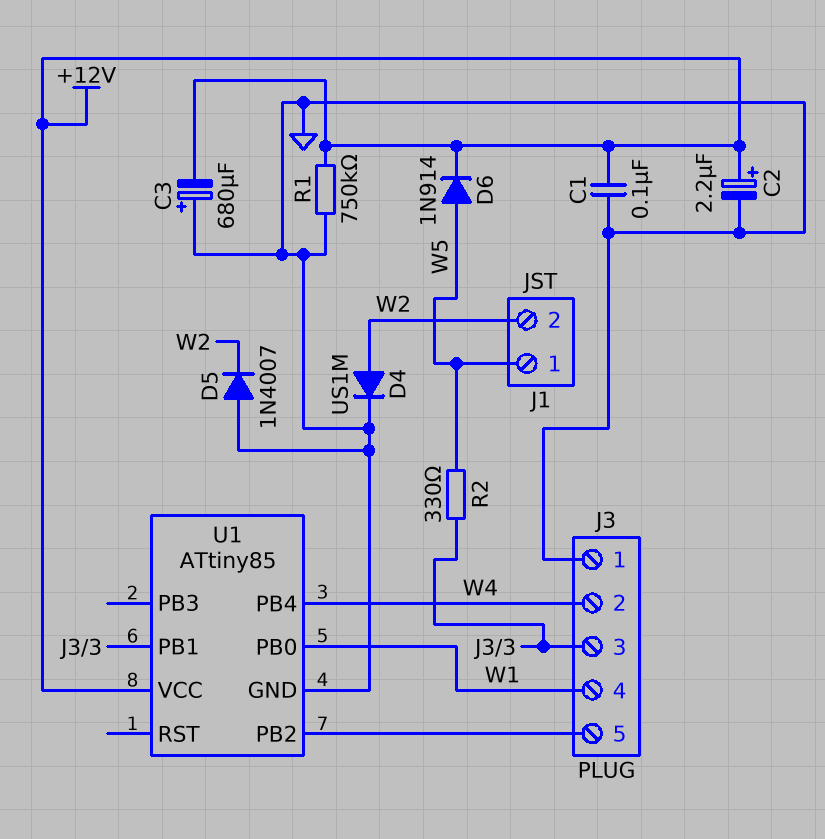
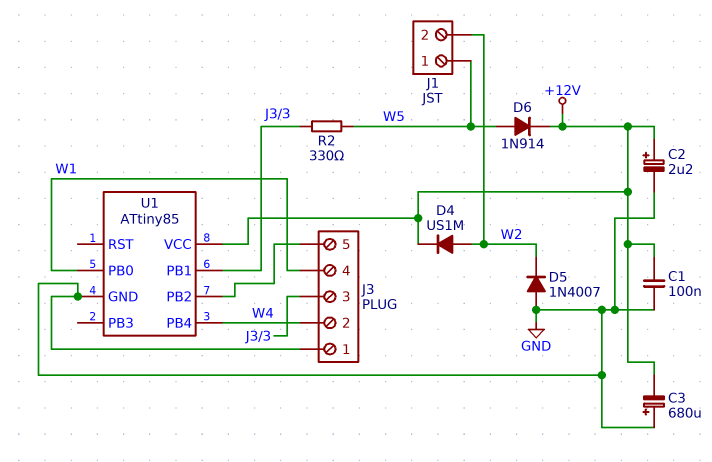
D4: diode US1M (A W2, K GND) -> diode US1M (A W2, K +12V)
R1: 750k (+12V, GND) -> none

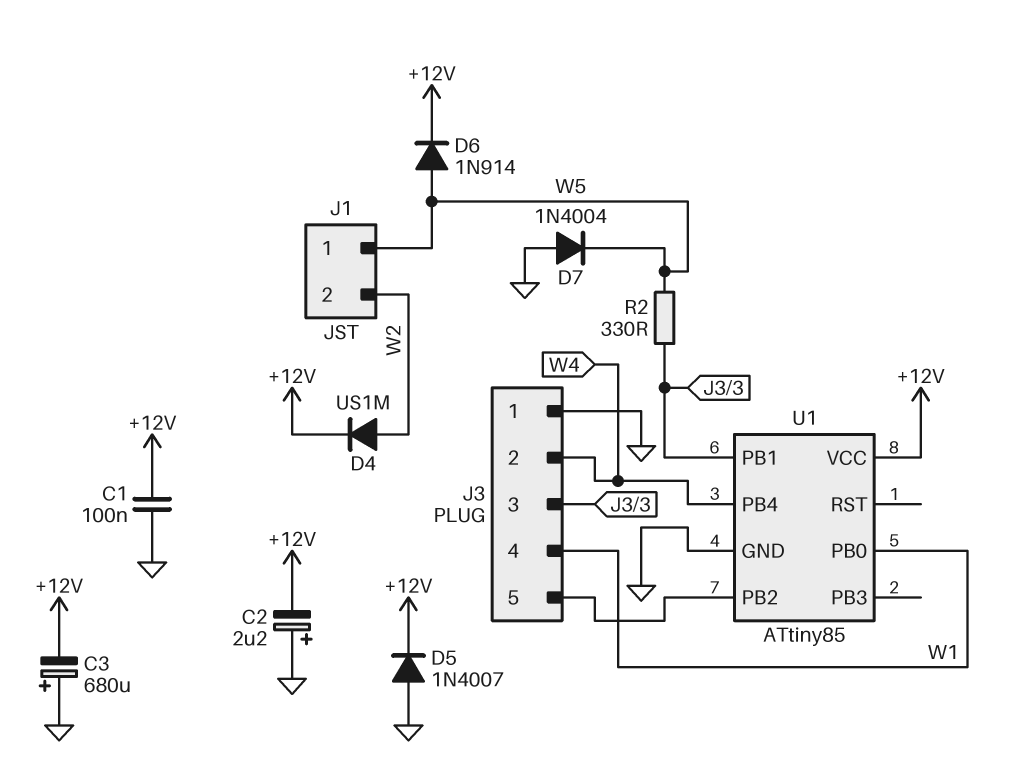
C2: 2.2uF (plus +12V, minus GND) -> 2.2uF (plus GND, minus +12V)
D5: diode 1N4007 (A GND, K W2) -> diode 1N4007 (A GND, K +12V)
D7: none -> diode 1N4004 (A GND, K W5)

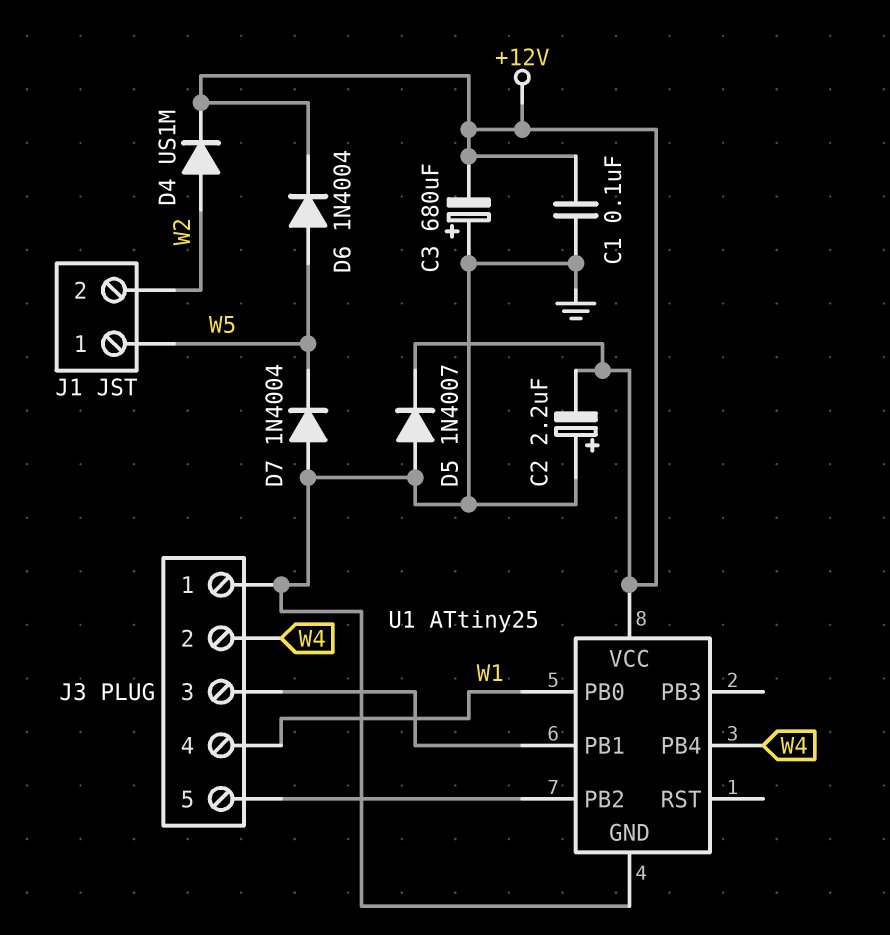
D6: diode 1N914 (A W5, K +12V) -> diode 1N4004 (A W5, K +12V)
R2: 330 (J3/3, W5) -> none
U1: ATtiny85 -> ATtiny25

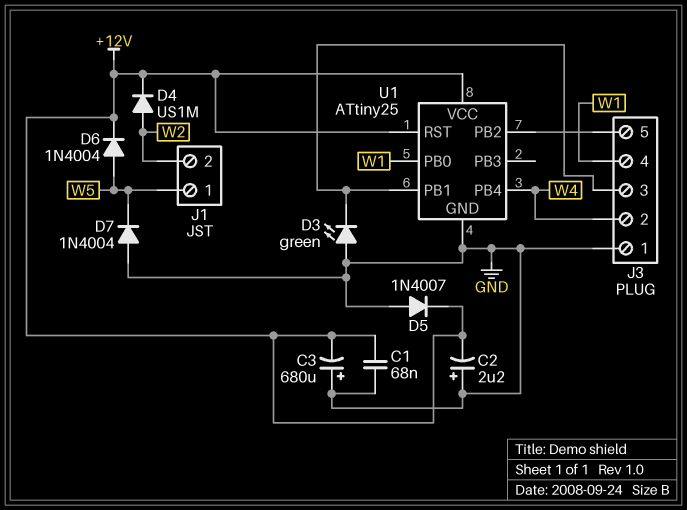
C1: 100nF (+12V, GND) -> 68nF (+12V, GND)
D3: none -> LED green (A GND, K J3/3)
U1 pin RST: none -> +12V

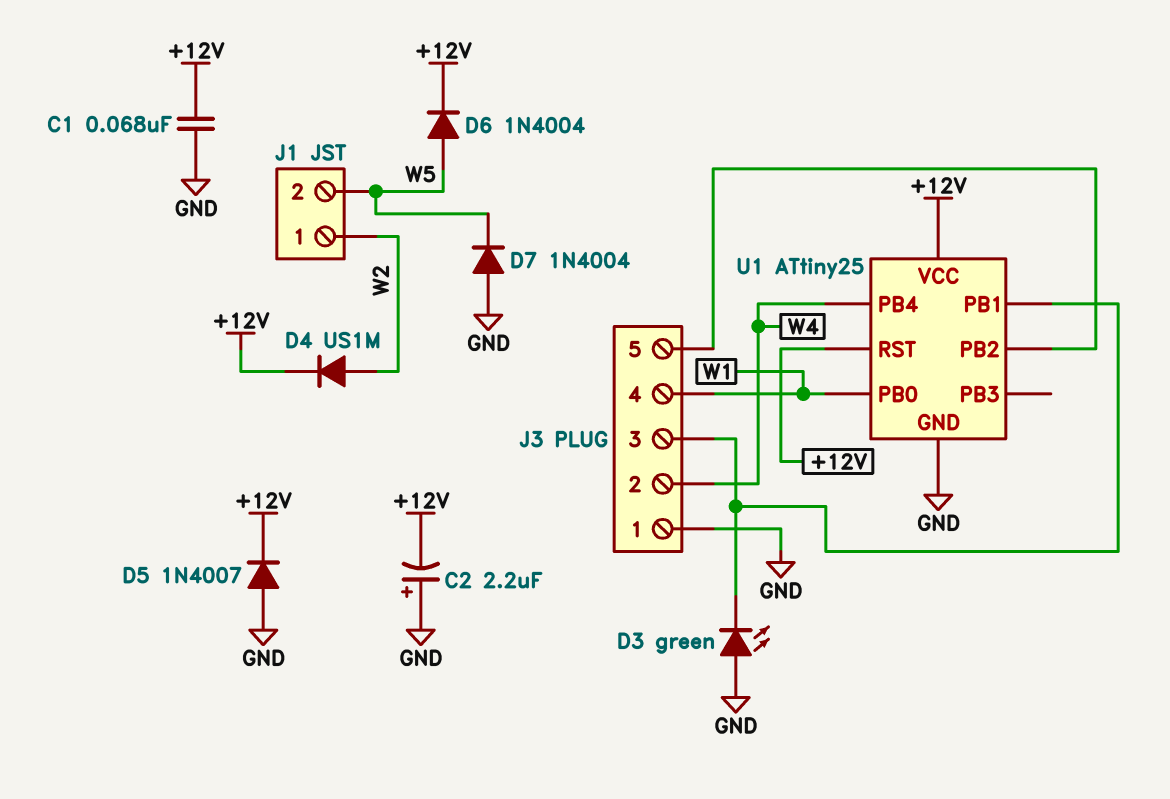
C3: 680uF (plus GND, minus +12V) -> none
J1 pin 1: W5 -> W2
J1 pin 2: W2 -> W5

